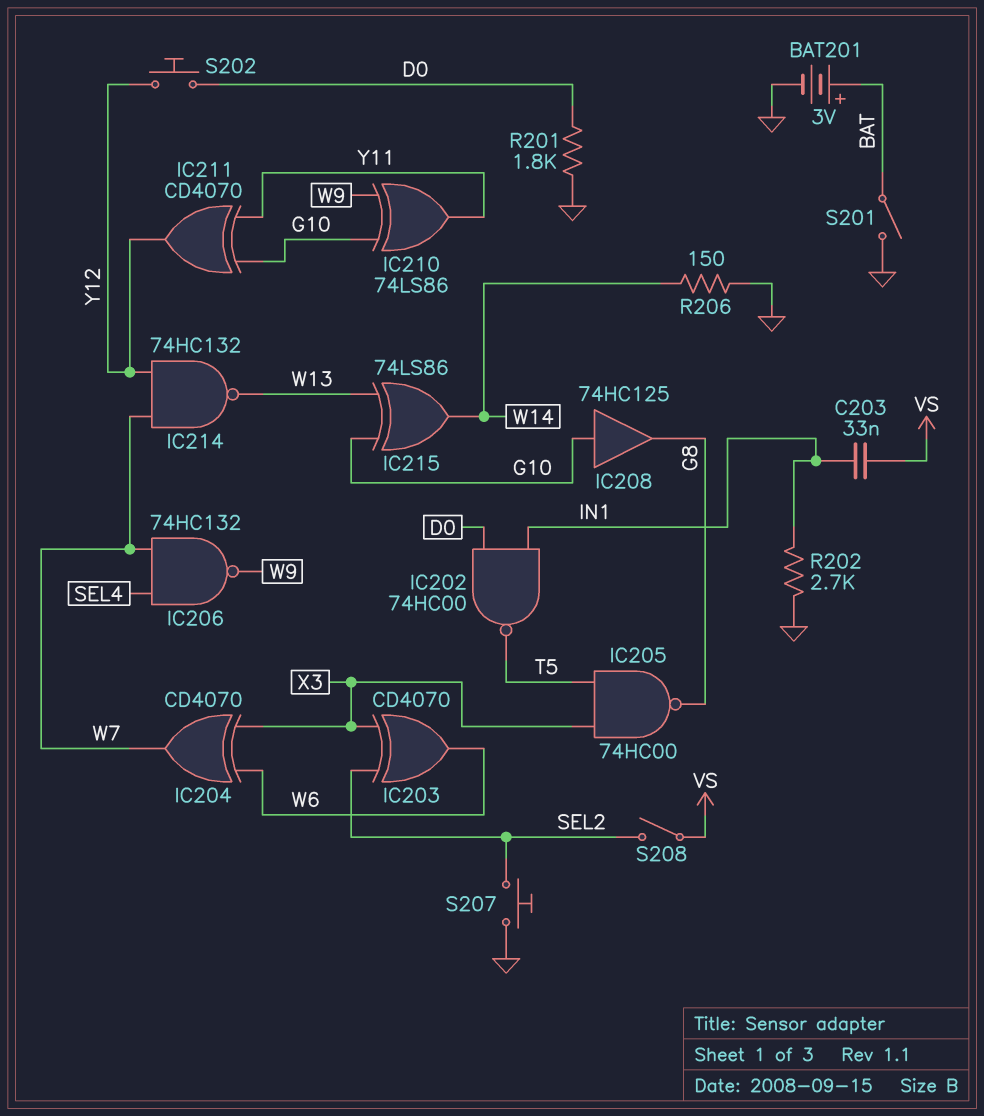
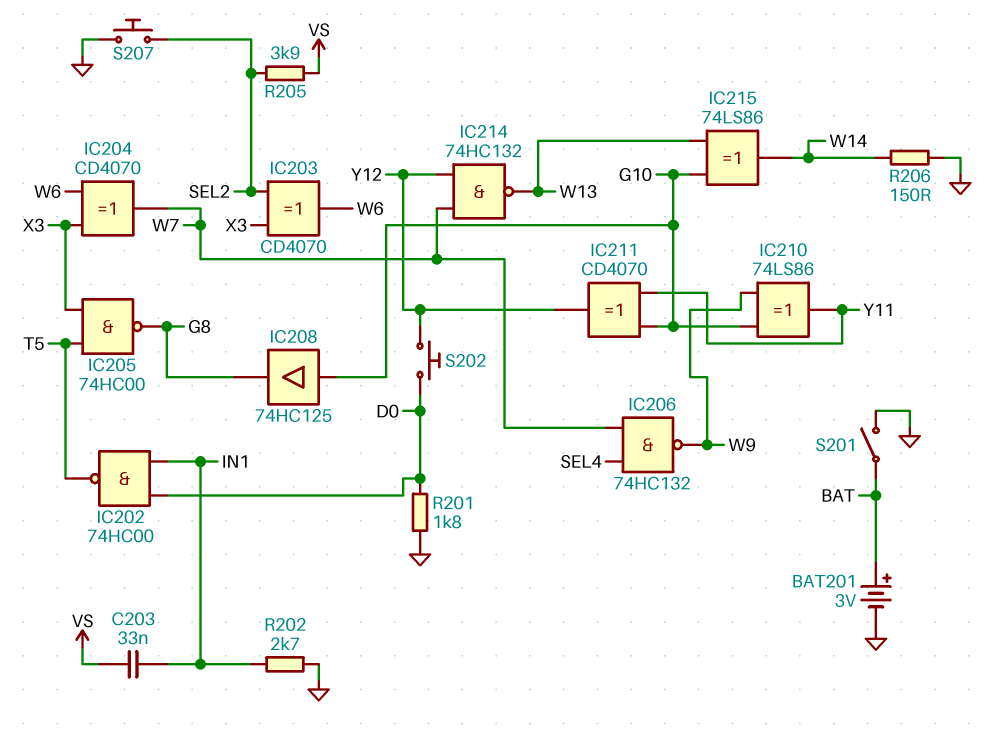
R205: none -> 3.9k (SEL2, VS)
S208: switch (SEL2, VS) -> none

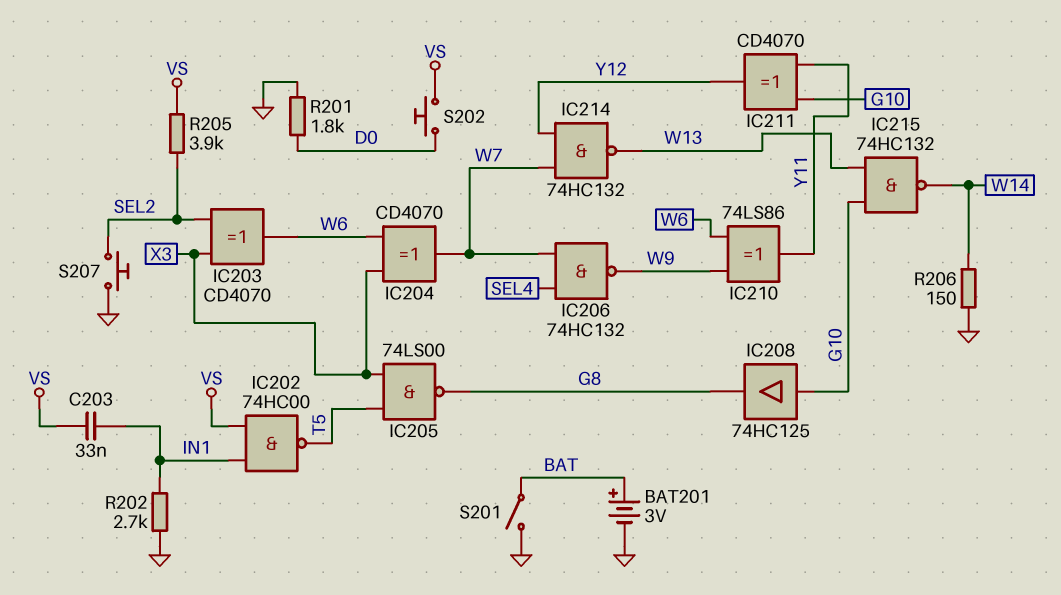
IC202: NAND 74HC00 (in D0, in IN1, out T5) -> NAND 74HC00 (in IN1, in VS, out T5)
IC205: NAND 74HC00 (in T5, in X3, out G8) -> NAND 74LS00 (in T5, in X3, out G8)
IC210: XOR 74LS86 (in G10, in W9, out Y11) -> XOR 74LS86 (in W6, in W9, out Y11)
IC215: XOR 74LS86 (in G10, in W13, out W14) -> NAND 74HC132 (in G10, in W13, out W14)
S202: button (D0, Y12) -> button (D0, VS)

